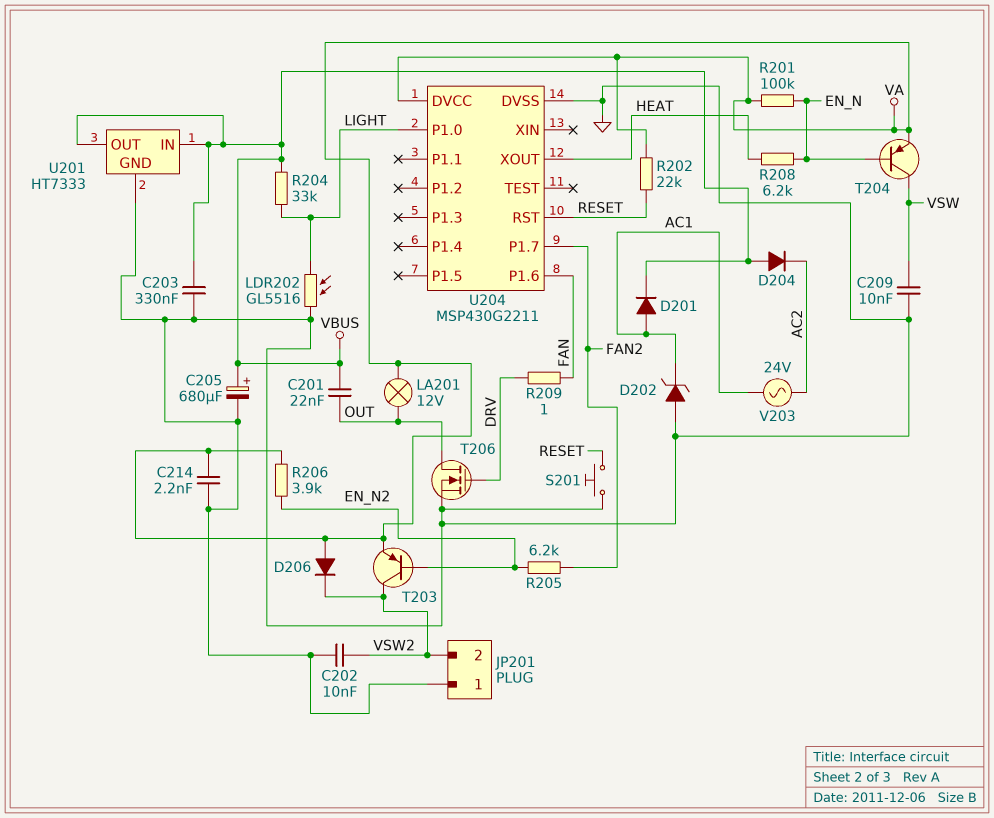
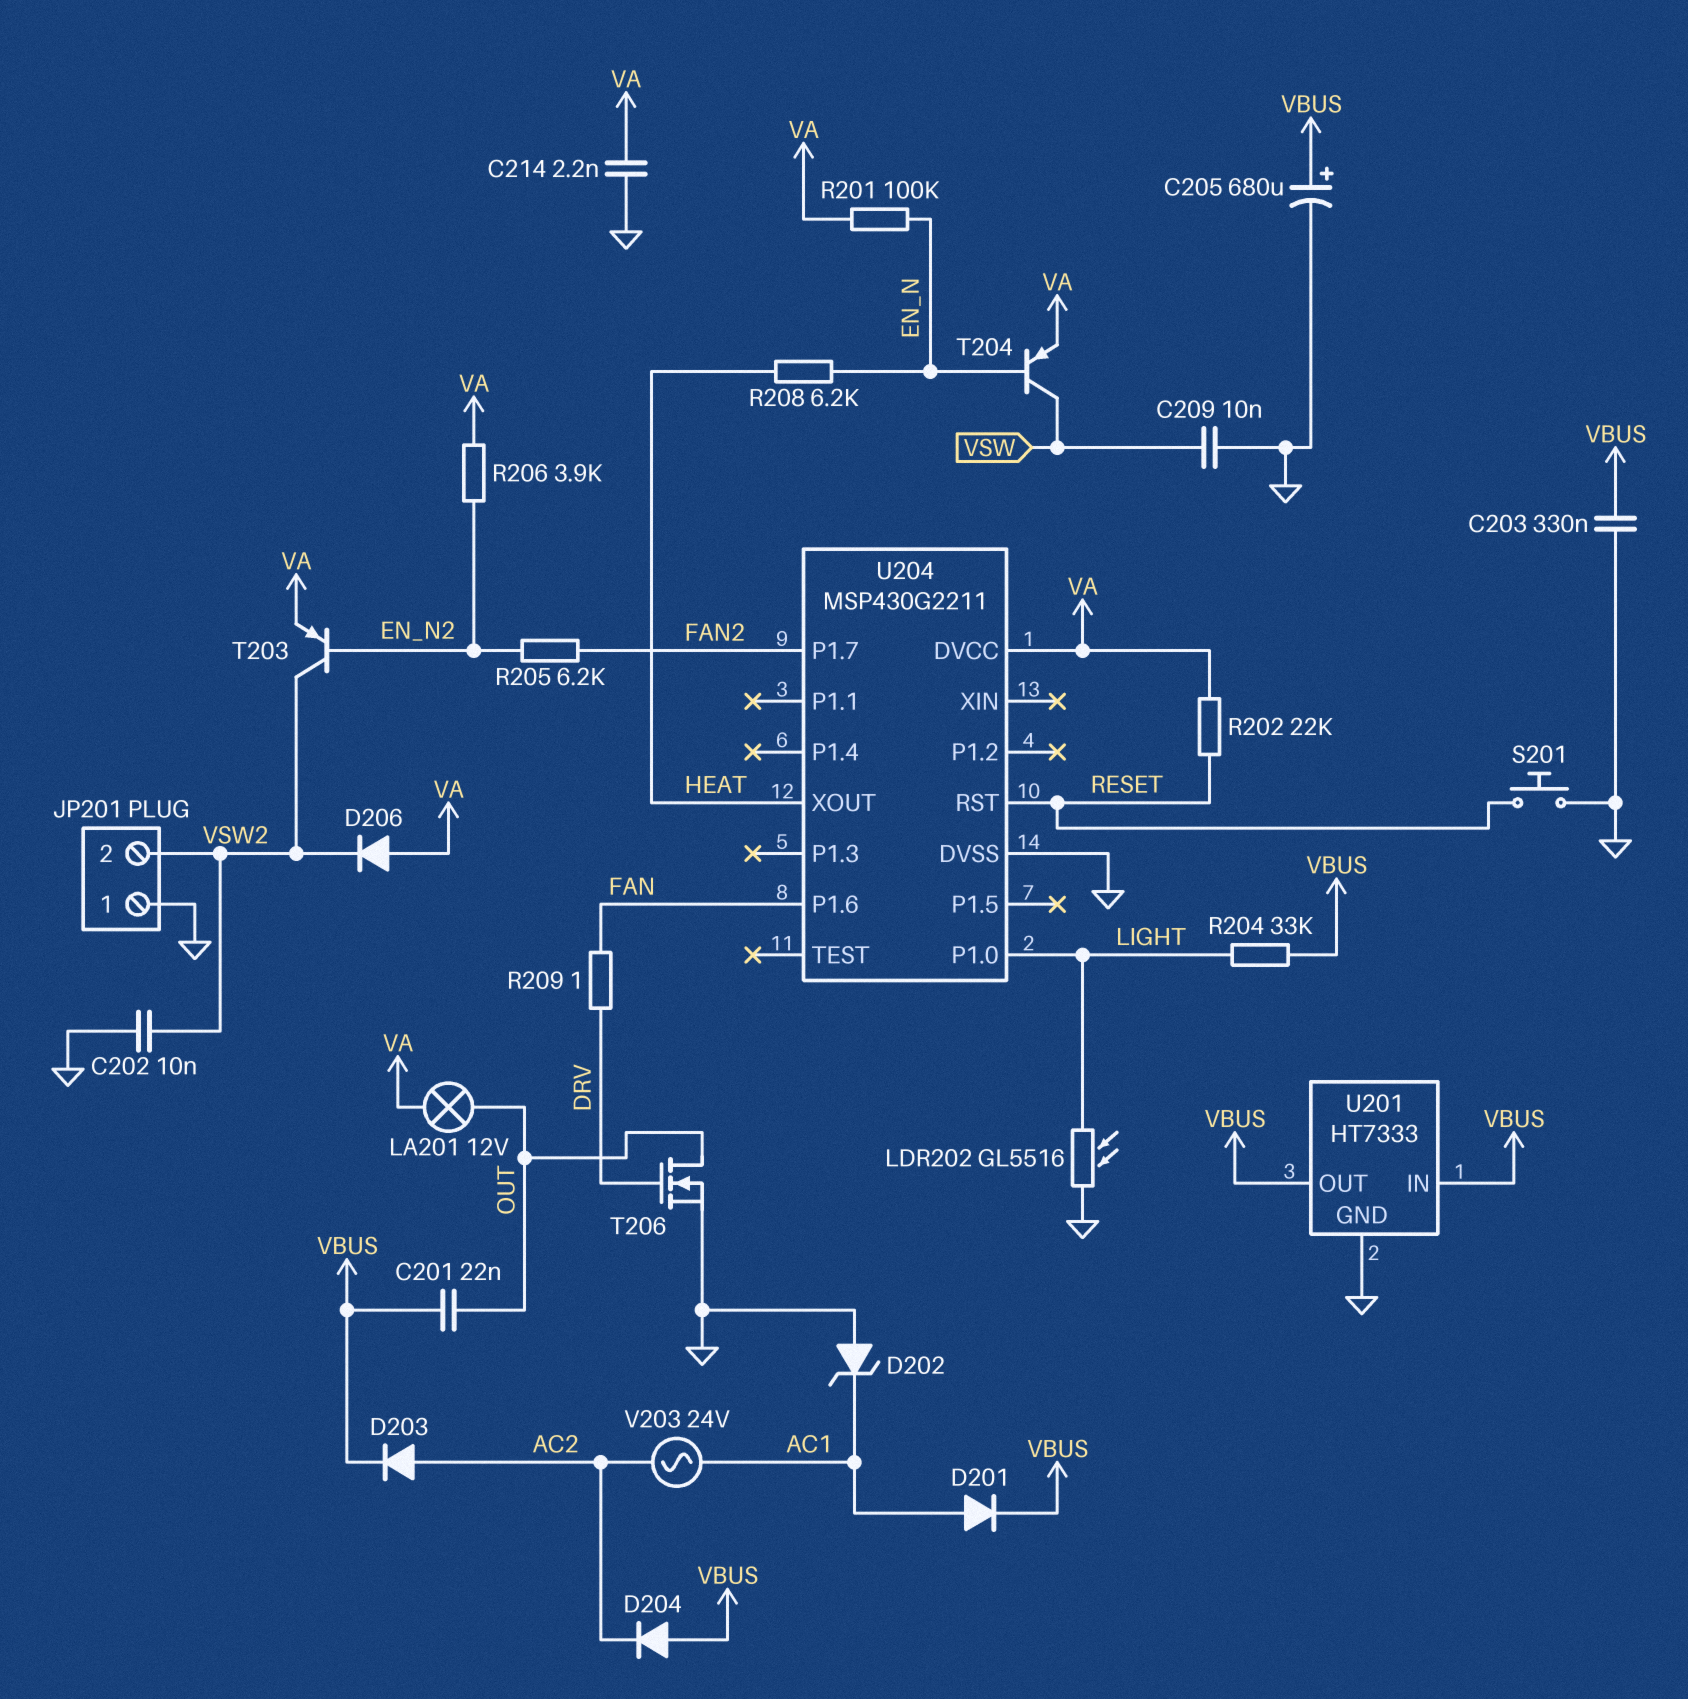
D203: none -> diode (A AC2, K VBUS)

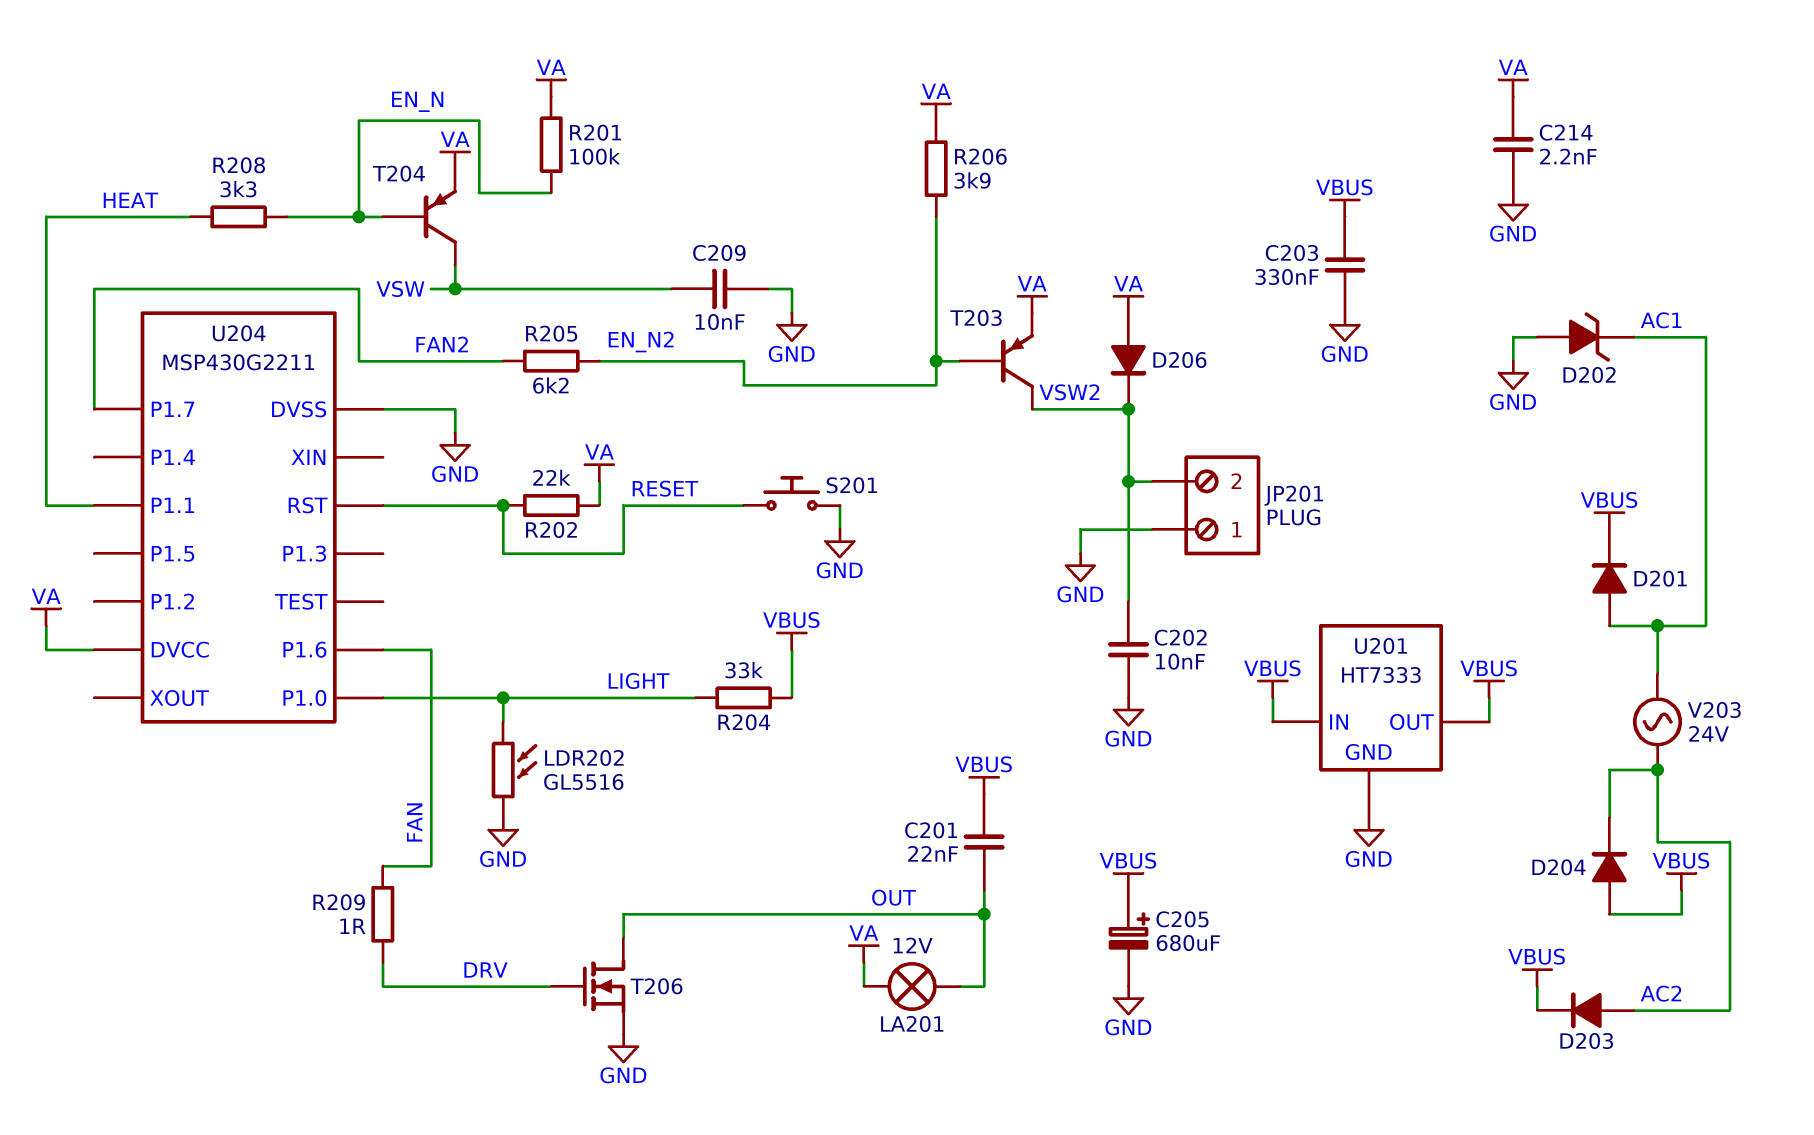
R208: 6.2k (EN_N, HEAT) -> 3.3k (EN_N, HEAT)
U204 pin P1.1: none -> HEAT
U204 pin XOUT: HEAT -> none

